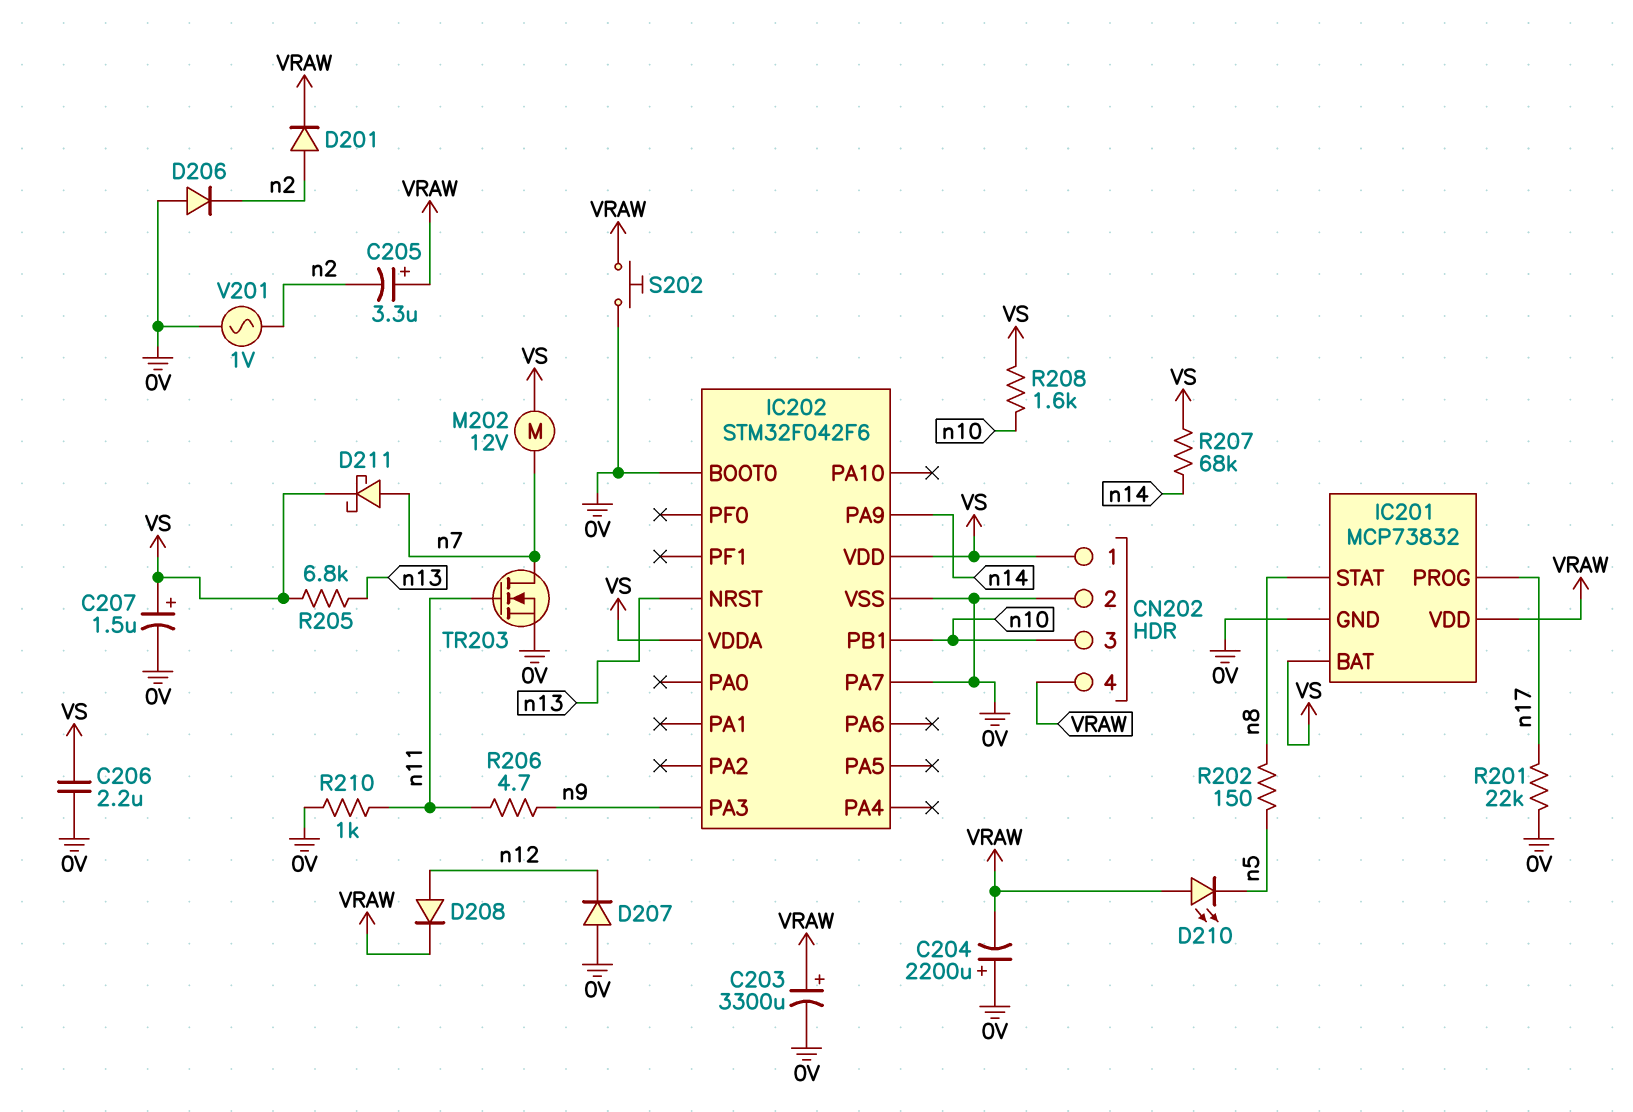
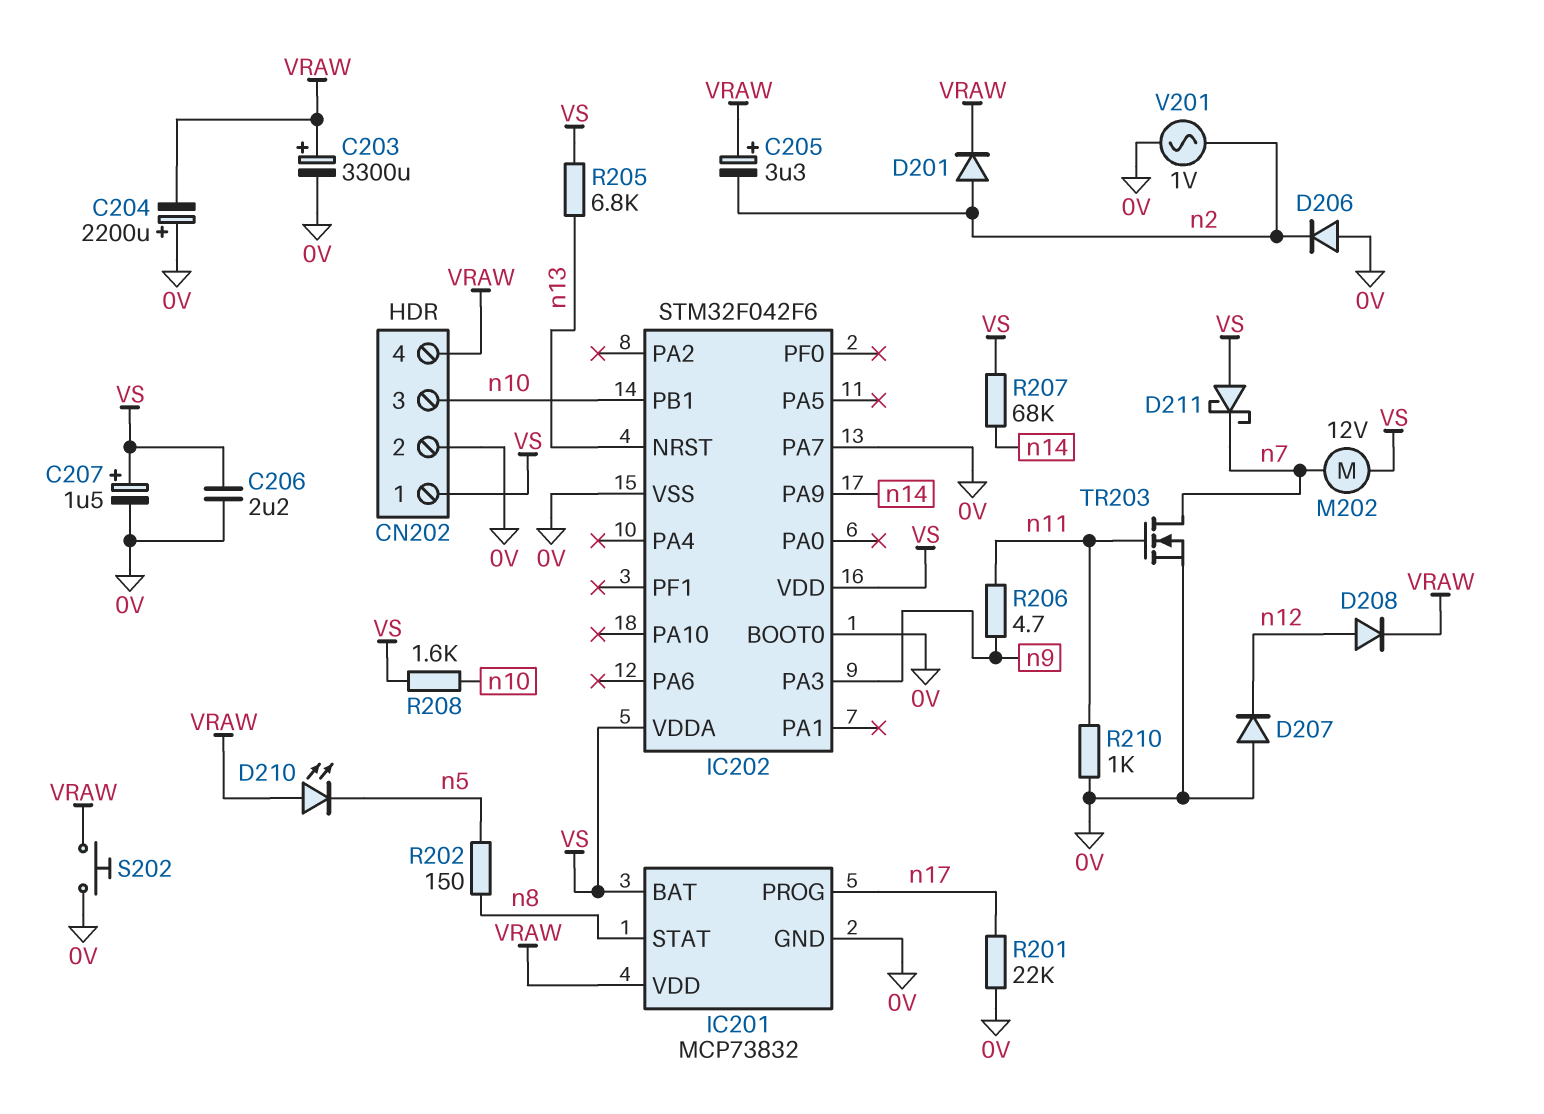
D211: schottky (A n7, K VS) -> schottky (A VS, K n7)

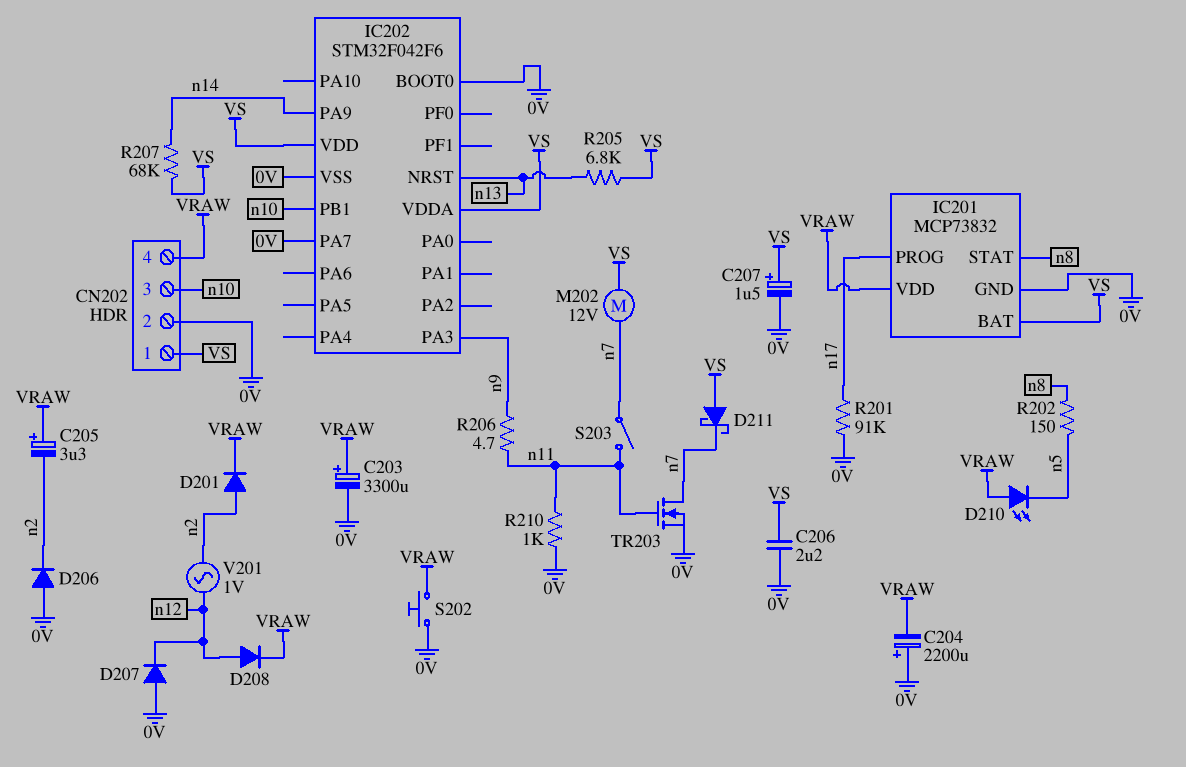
R201: 22k (0V, n17) -> 91k (0V, n17)
R208: 1.6k (VS, n10) -> none
S203: none -> switch (n7, n11)
V201: AC 1V (0V, n2) -> AC 1V (n2, n12)

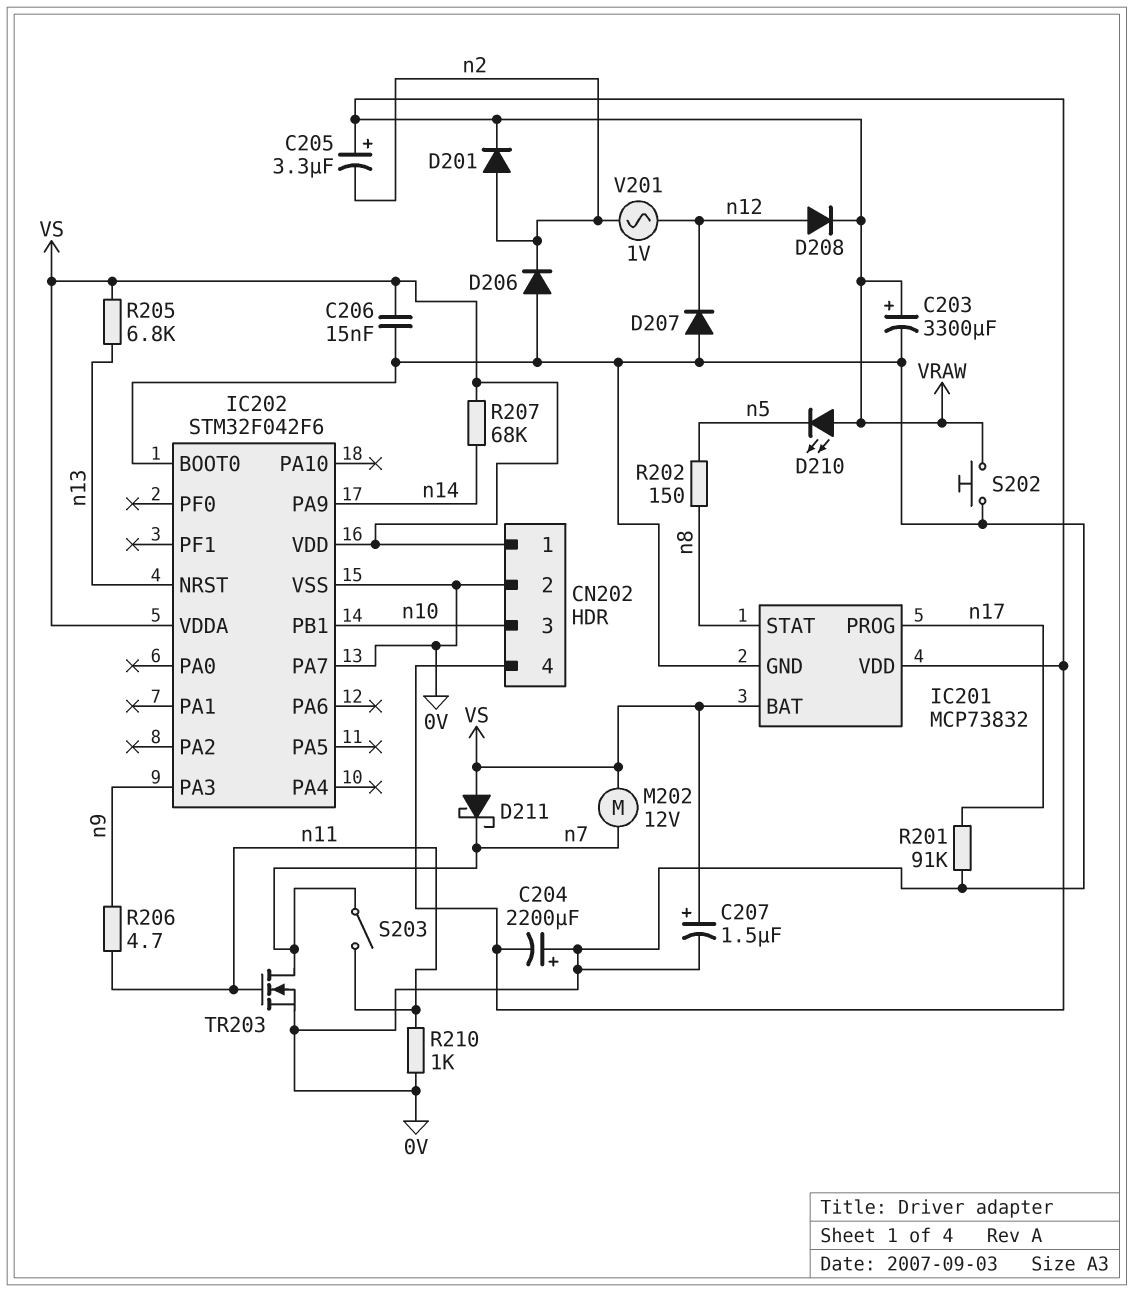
C206: 2.2uF (0V, VS) -> 15nF (0V, VS)

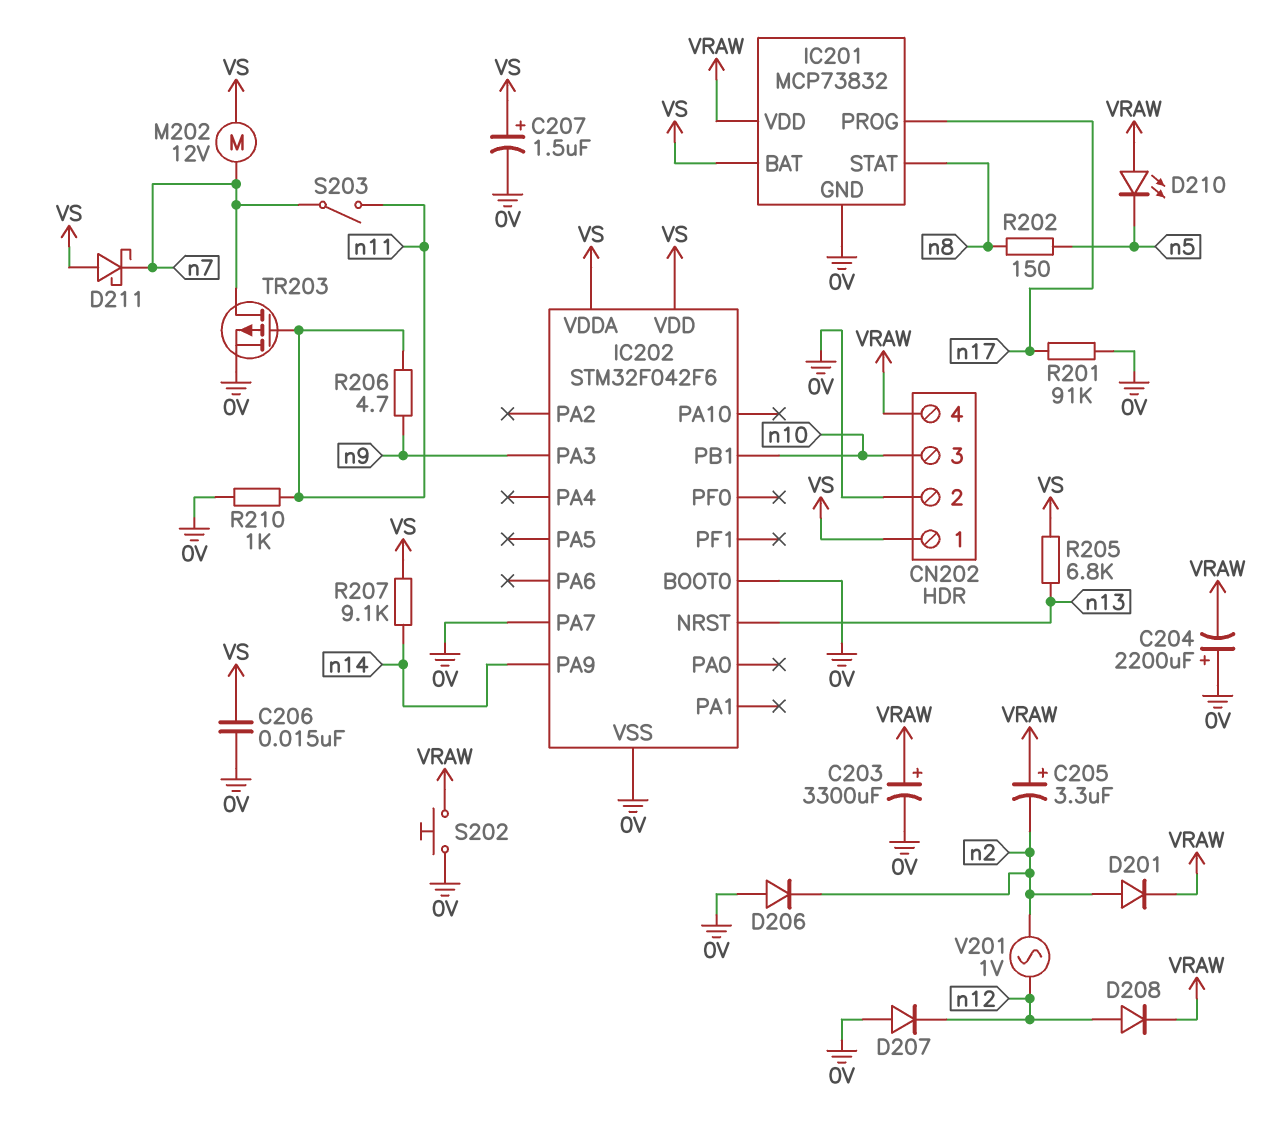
R207: 68k (VS, n14) -> 9.1k (VS, n14)
TR203: NMOS (G n11, D n7, S 0V) -> PMOS (G n11, D n7, S 0V)

